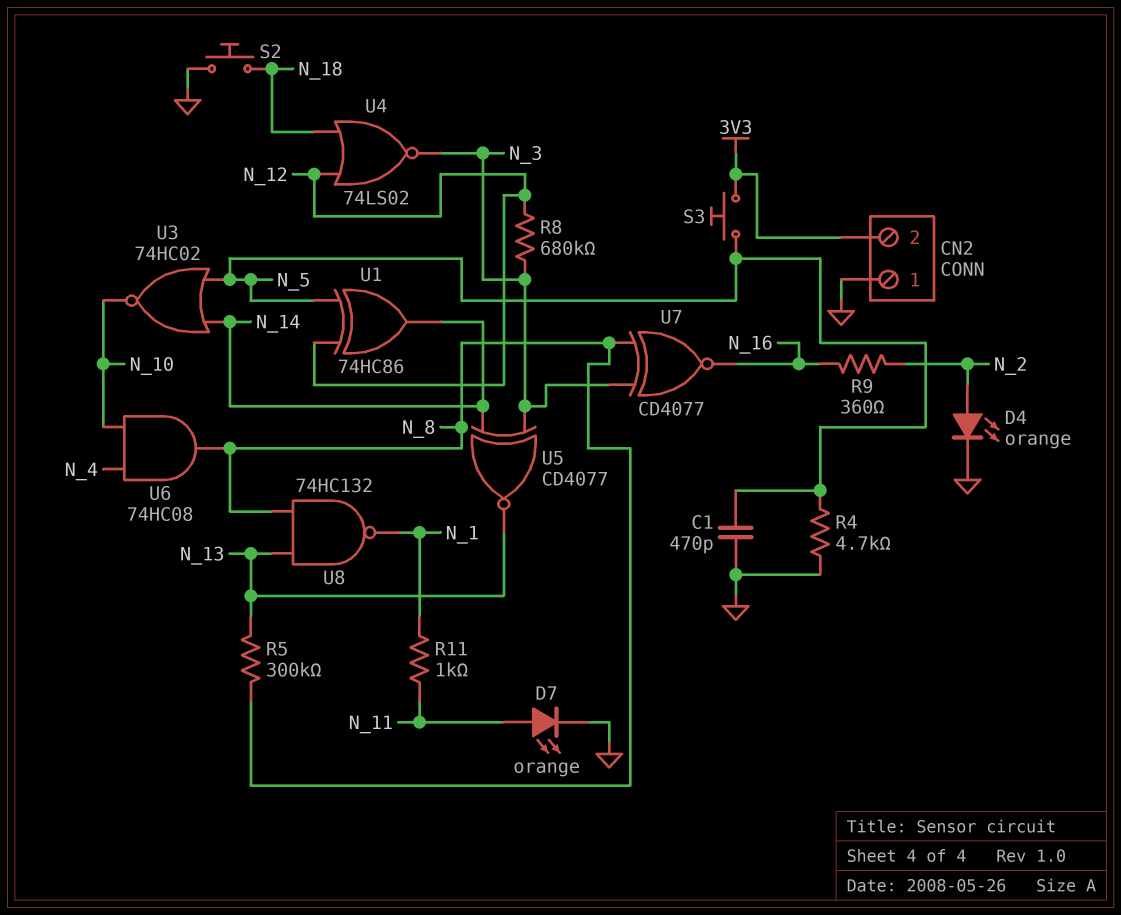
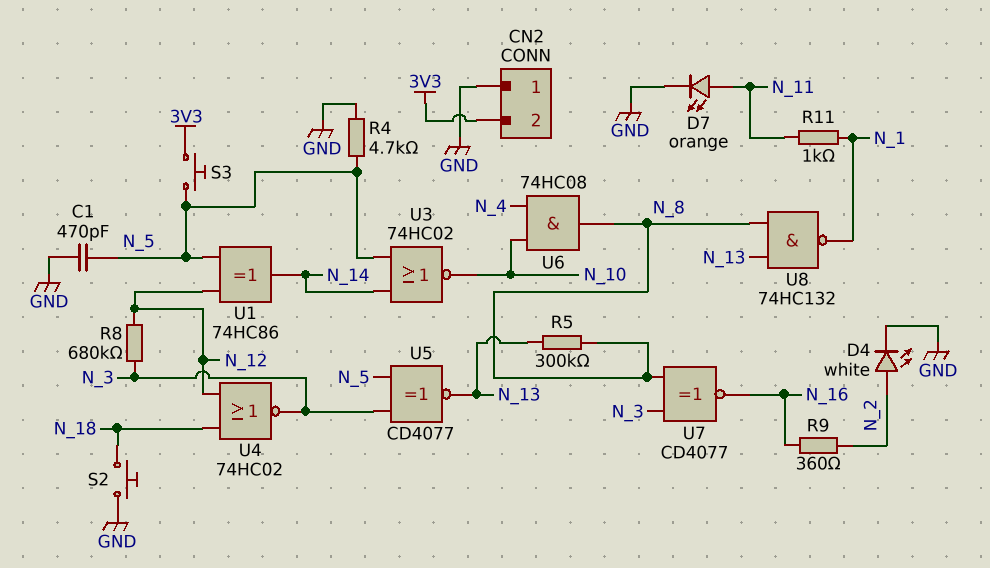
D4: LED orange (A N_2, K GND) -> LED white (A N_2, K GND)
U4: NOR 74LS02 (in N_12, in N_18, out N_3) -> NOR 74HC02 (in N_12, in N_18, out N_3)
U5: XNOR CD4077 (in N_3, in N_14, out N_13) -> XNOR CD4077 (in N_3, in N_5, out N_13)

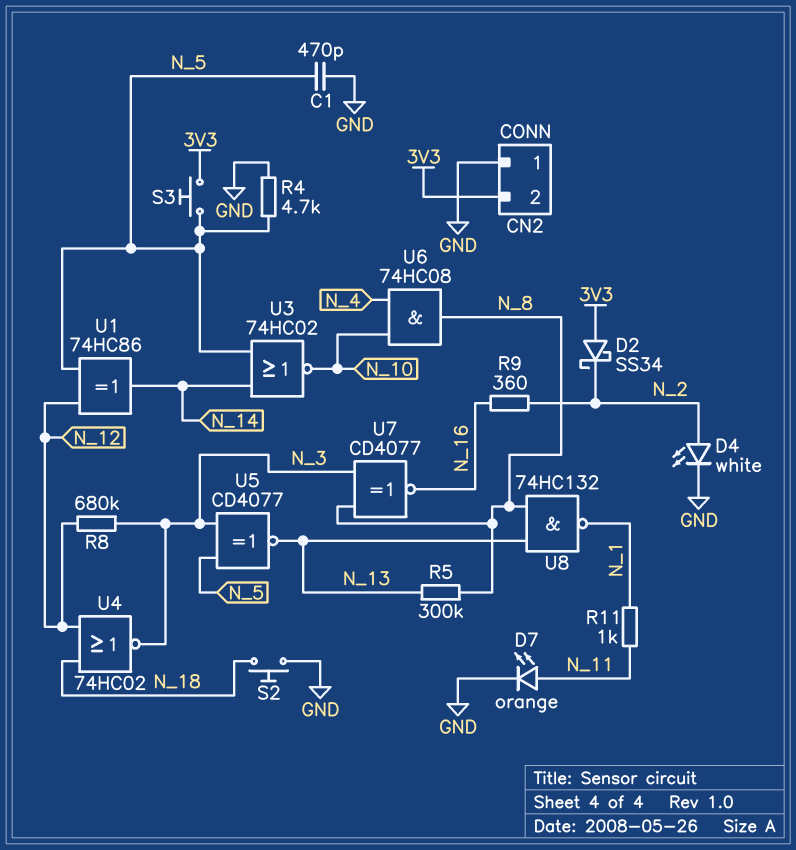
D2: none -> schottky SS34 (A 3V3, K N_2)

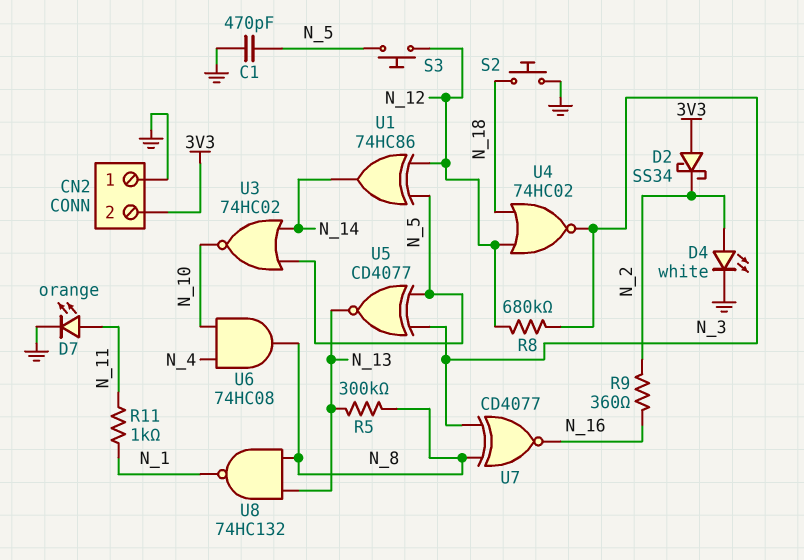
R4: 4.7k (GND, N_5) -> none
S3: button (3V3, N_5) -> button (N_5, N_12)

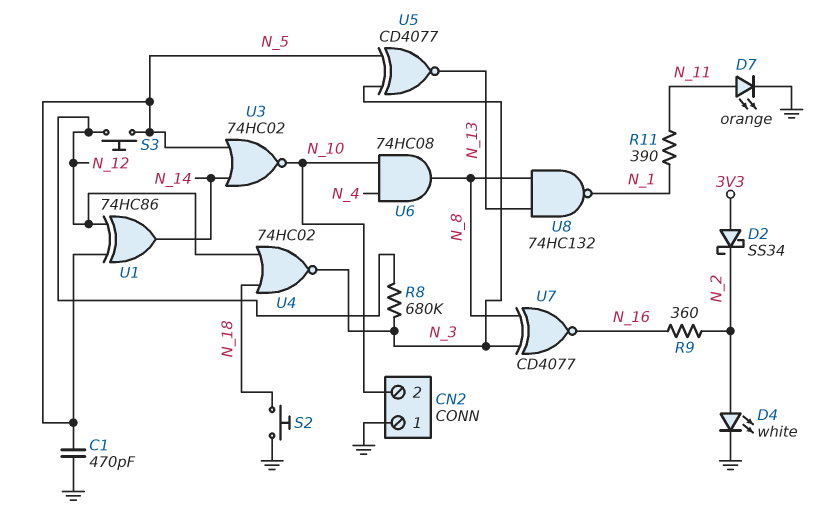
CN2 pin 2: 3V3 -> N_10
R5: 300k (N_8, N_13) -> none
R11: 1k (N_1, N_11) -> 390 (N_1, N_11)

